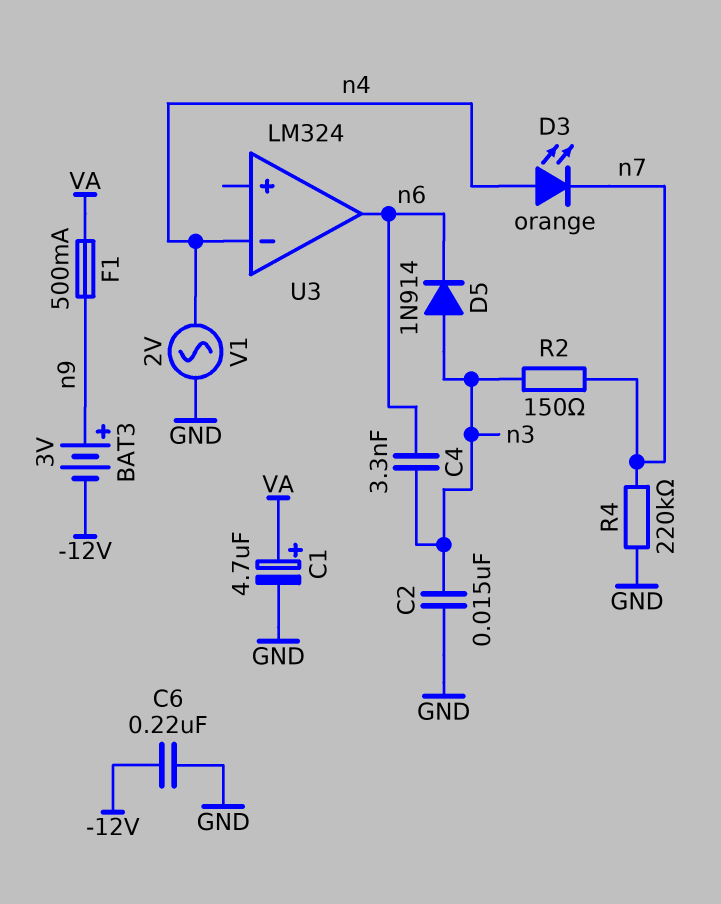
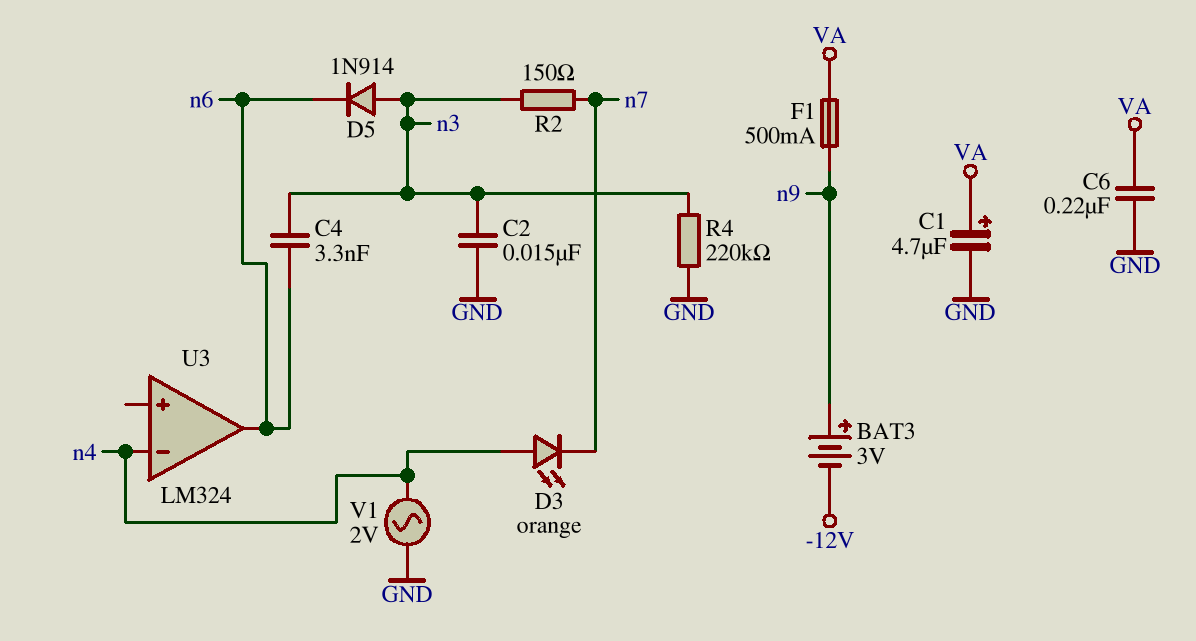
C6: 220nF (-12V, GND) -> 220nF (GND, VA)
R4: 220k (GND, n7) -> 220k (GND, n3)

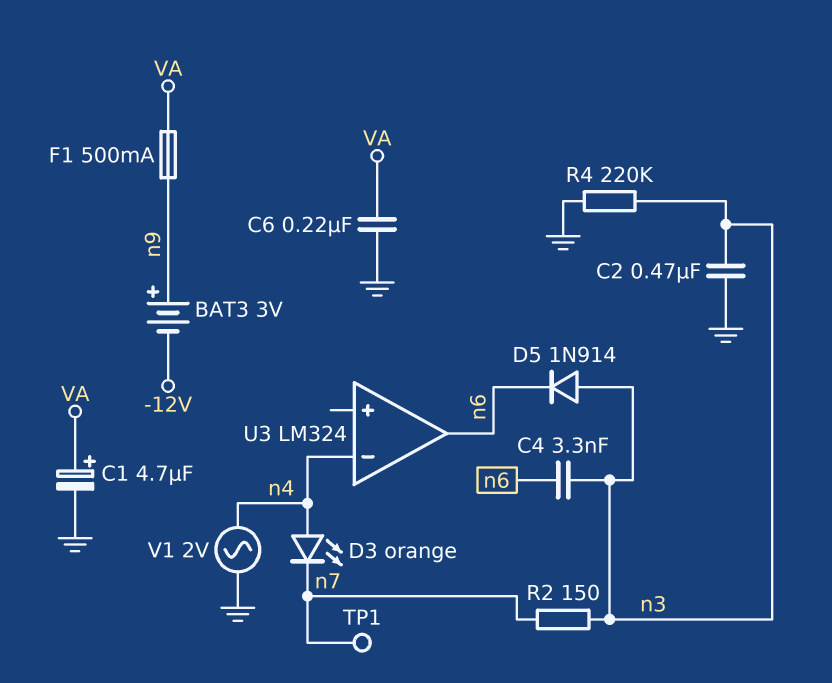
C2: 15nF (GND, n3) -> 470nF (GND, n3)
TP1: none -> test point (n7)

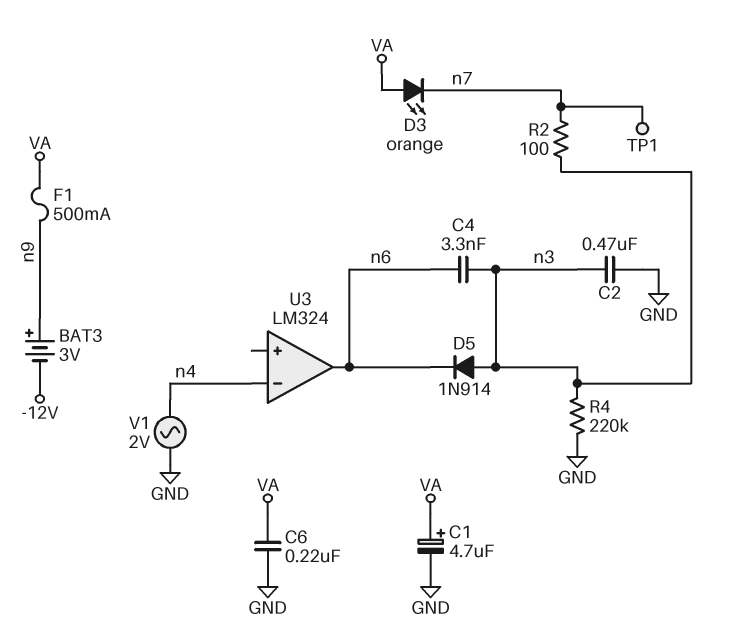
D3: LED orange (A n4, K n7) -> LED orange (A VA, K n7)
R2: 150 (n3, n7) -> 100 (n3, n7)

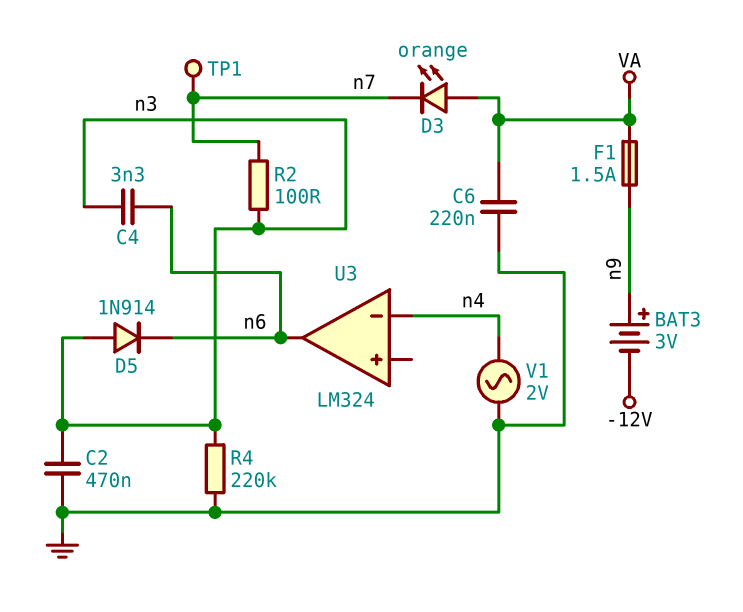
C1: 4.7uF (plus VA, minus GND) -> none
F1: 500mA (VA, n9) -> 1.5A (VA, n9)

